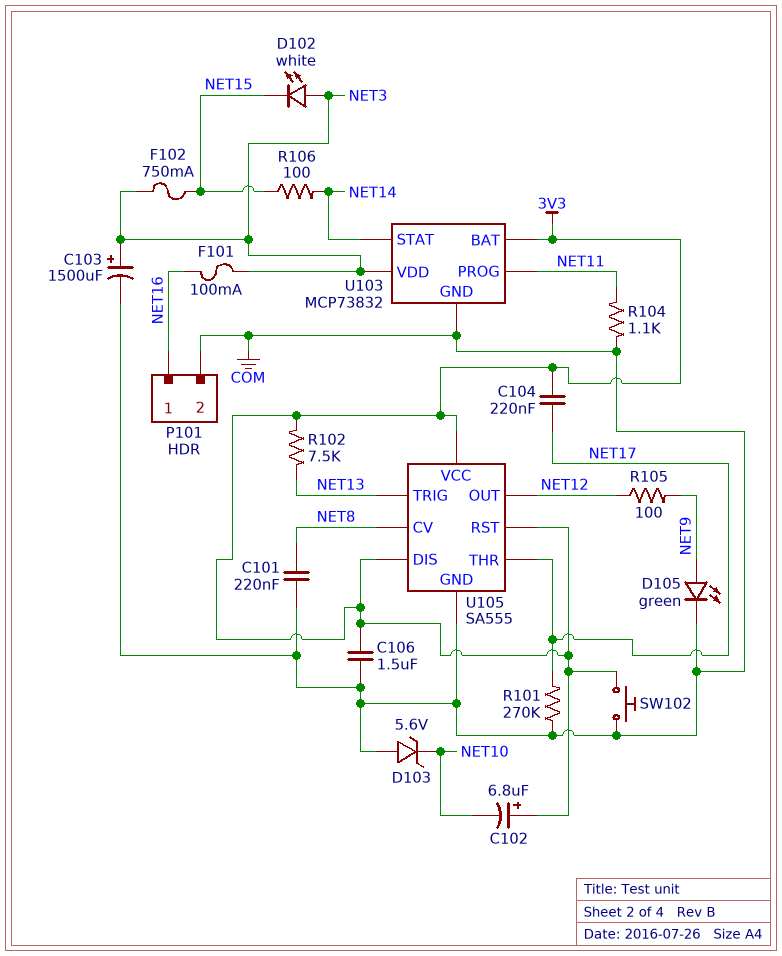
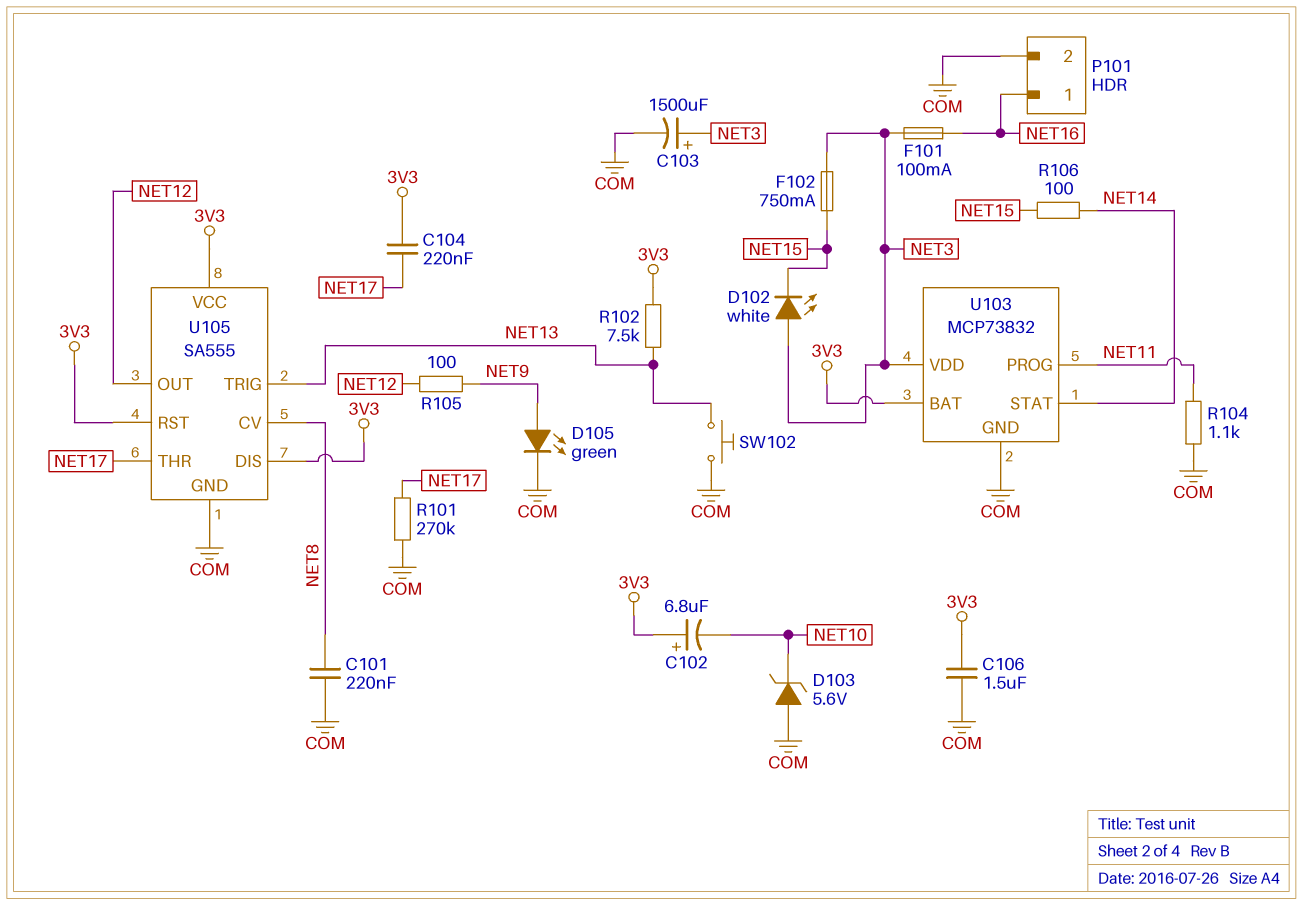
SW102: button (3V3, COM) -> button (COM, NET13)

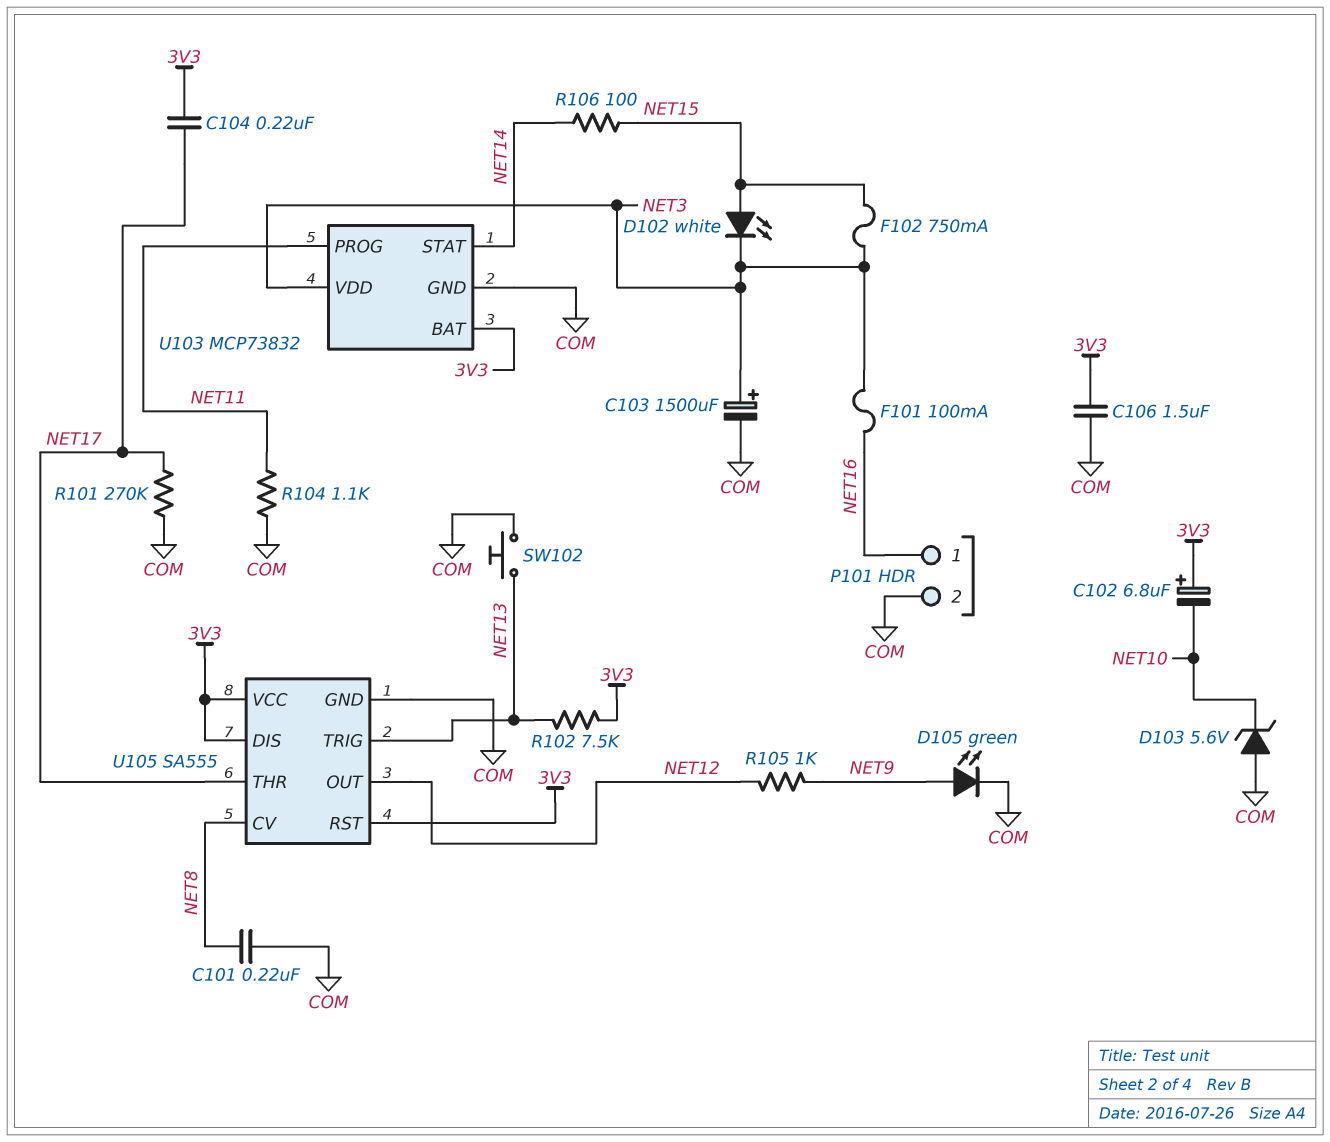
D102: LED white (A NET3, K NET15) -> LED white (A NET15, K NET3)
R105: 100 (NET9, NET12) -> 1k (NET9, NET12)

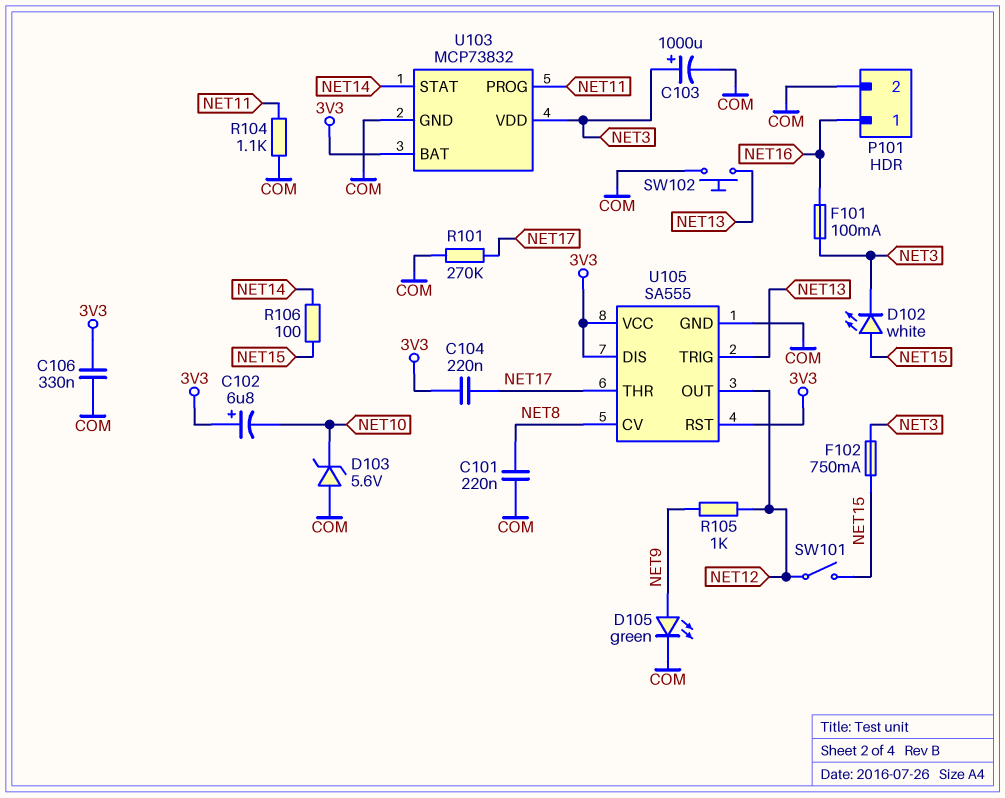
C103: 1500uF (plus NET3, minus COM) -> 1000uF (plus NET3, minus COM)
C106: 1.5uF (3V3, COM) -> 330nF (3V3, COM)
R102: 7.5k (3V3, NET13) -> none
SW101: none -> switch (NET12, NET15)

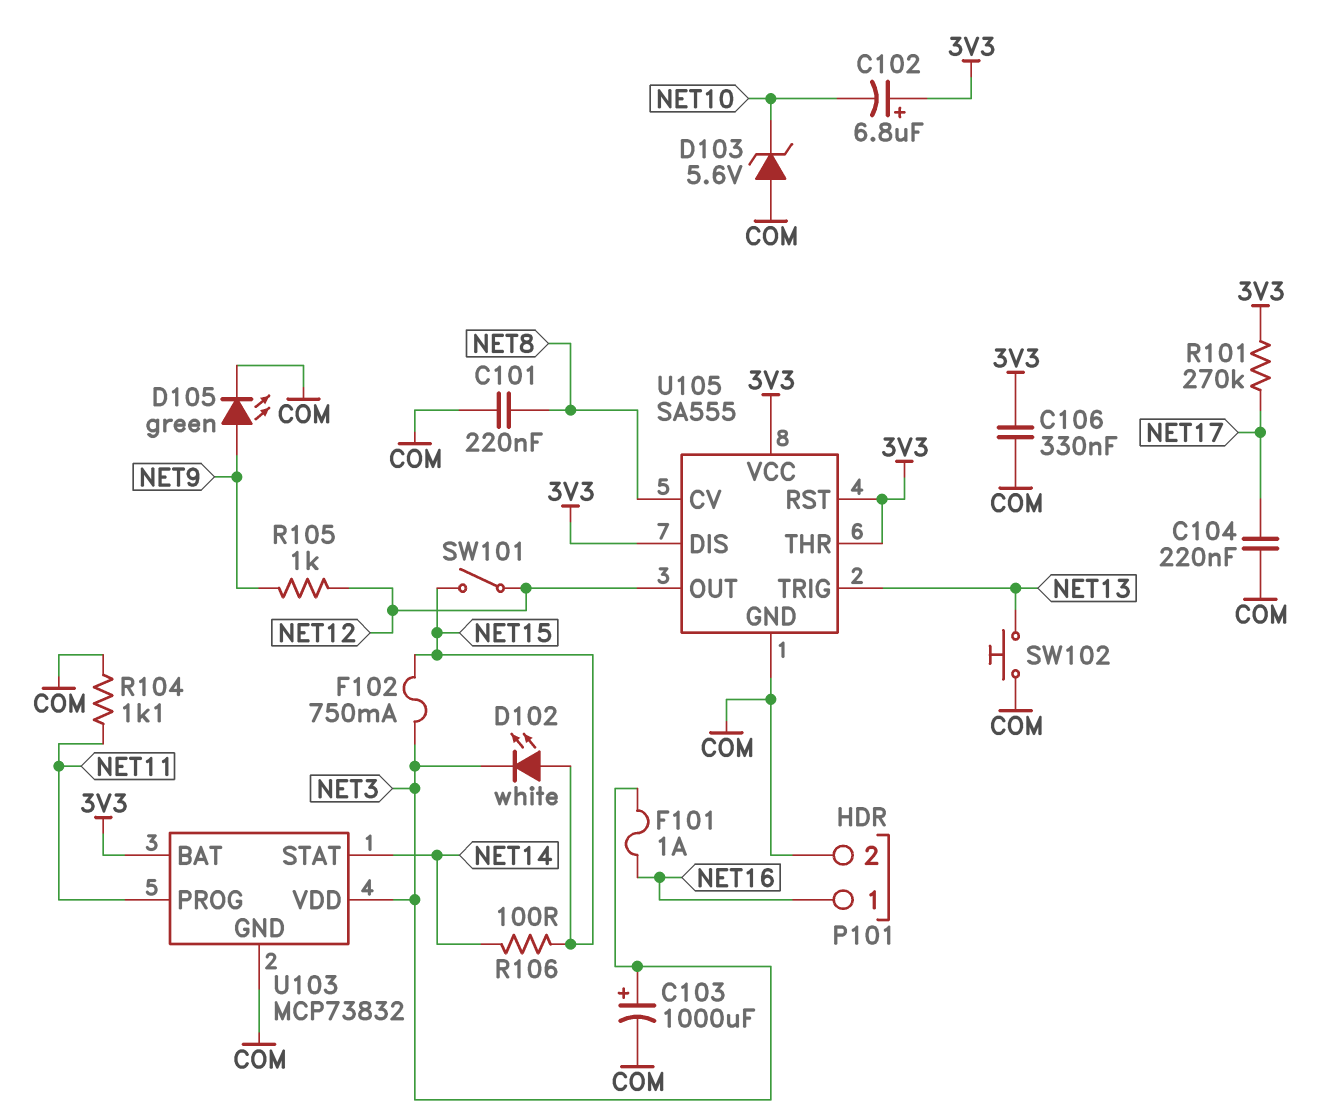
C104: 220nF (3V3, NET17) -> 220nF (COM, NET17)
F101: 100mA (NET3, NET16) -> 1A (NET3, NET16)
R101: 270k (COM, NET17) -> 270k (3V3, NET17)
U105 pin THR: NET17 -> 3V3

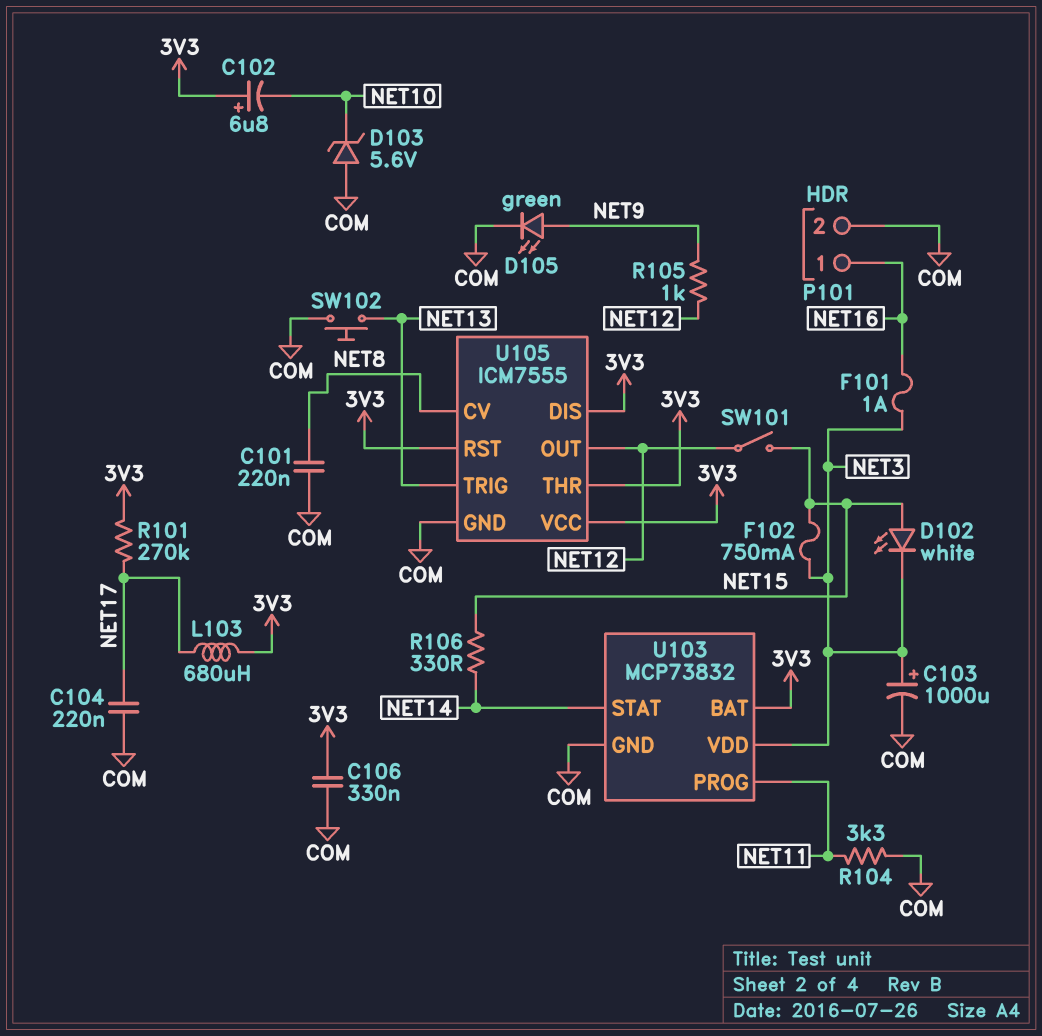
L103: none -> 680uH (3V3, NET17)
R104: 1.1k (COM, NET11) -> 3.3k (COM, NET11)
R106: 100 (NET14, NET15) -> 330 (NET14, NET15)
U105: SA555 -> ICM7555

